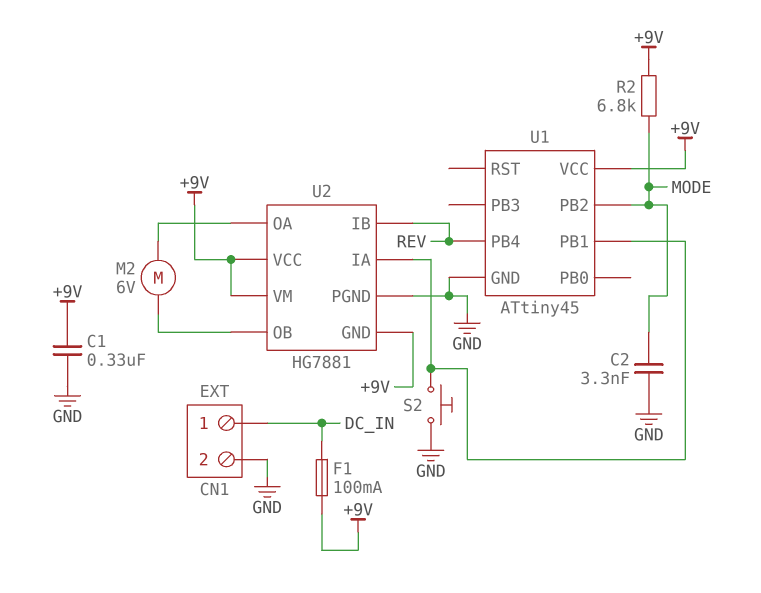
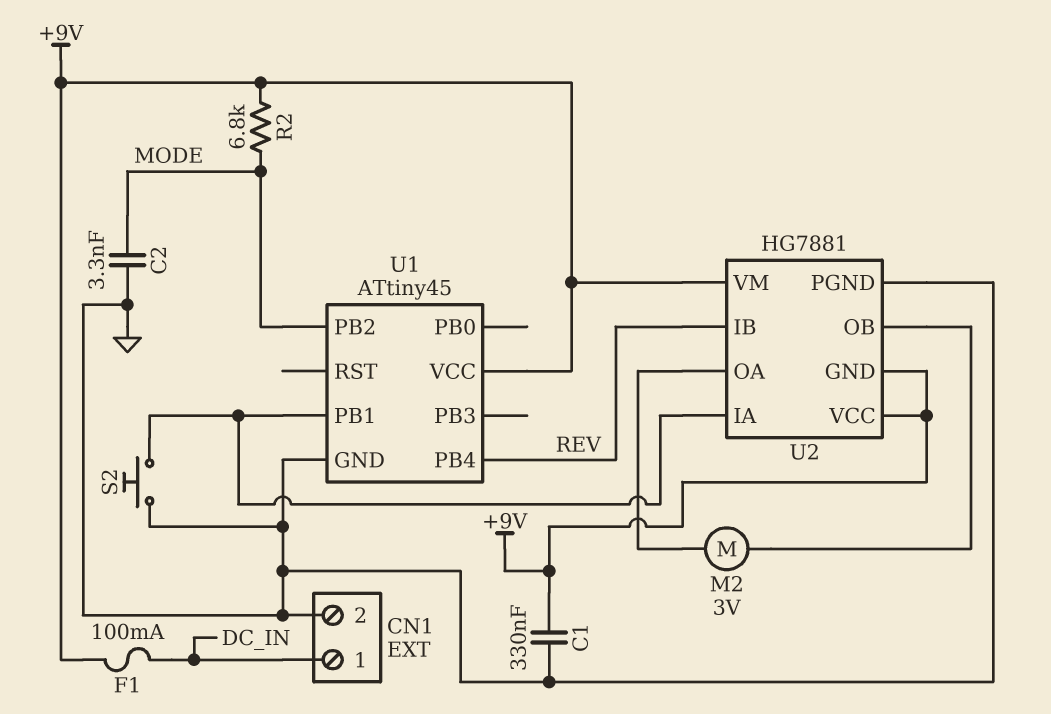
M2: motor 6V (U2/OA, U2/OB) -> motor 3V (U2/OA, U2/OB)

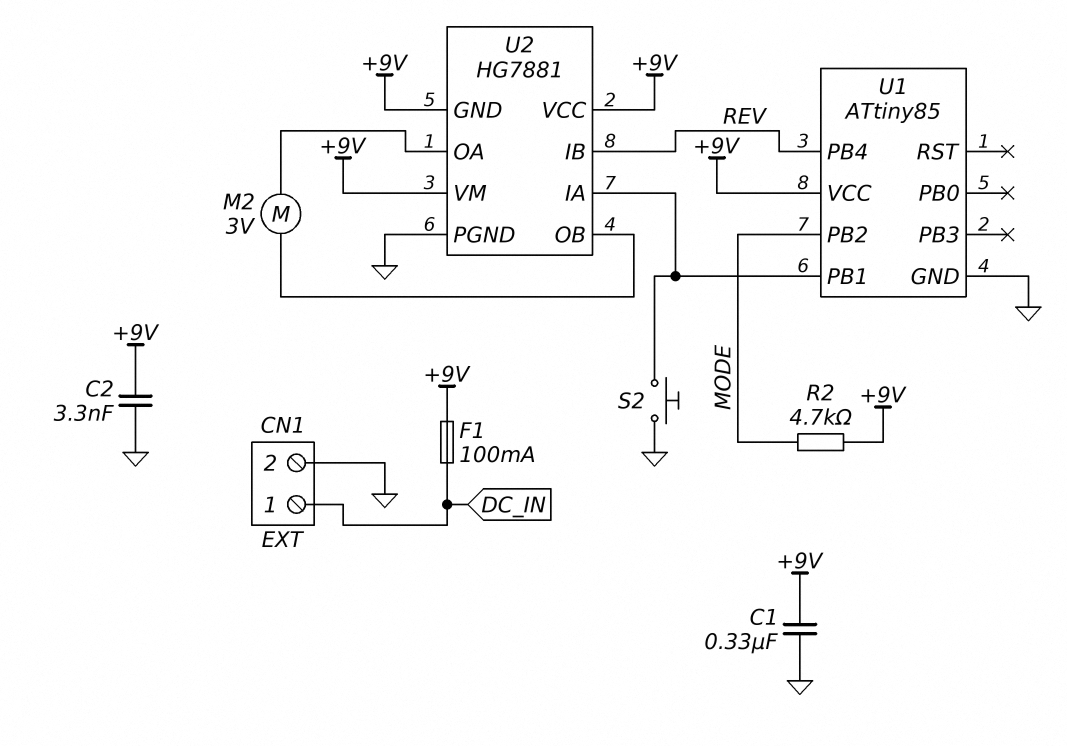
C2: 3.3nF (GND, MODE) -> 3.3nF (+9V, GND)
R2: 6.8k (+9V, MODE) -> 4.7k (+9V, MODE)
U1: ATtiny45 -> ATtiny85

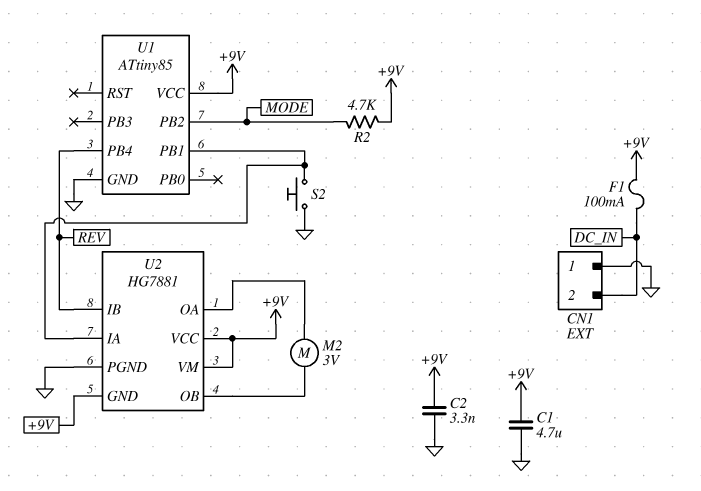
C1: 330nF (+9V, GND) -> 4.7uF (+9V, GND)
CN1 pin 1: DC_IN -> GND
CN1 pin 2: GND -> DC_IN

